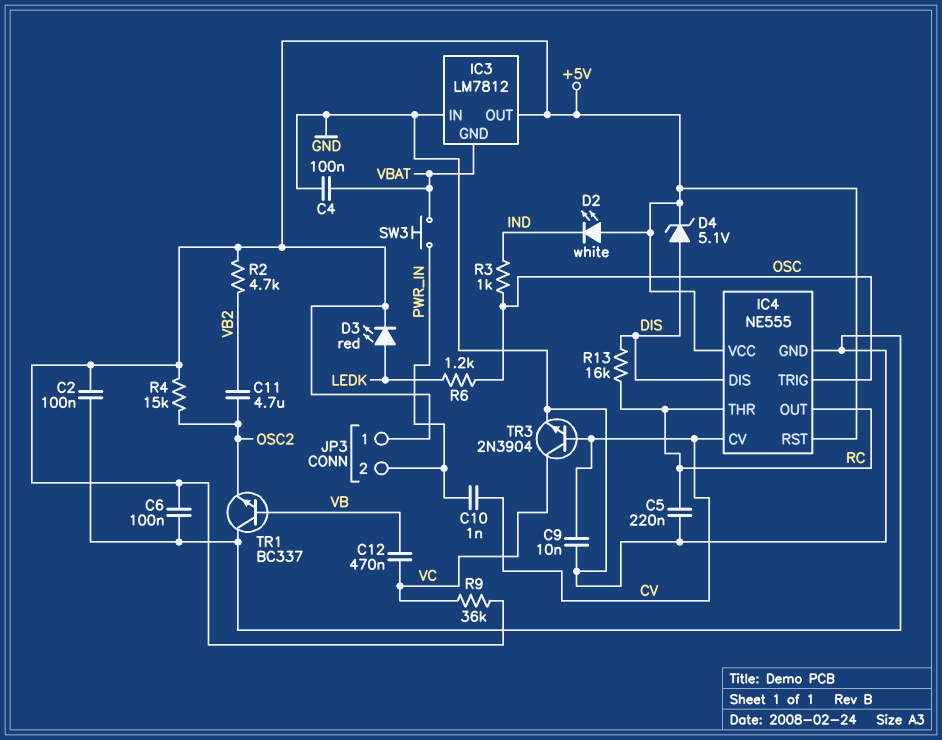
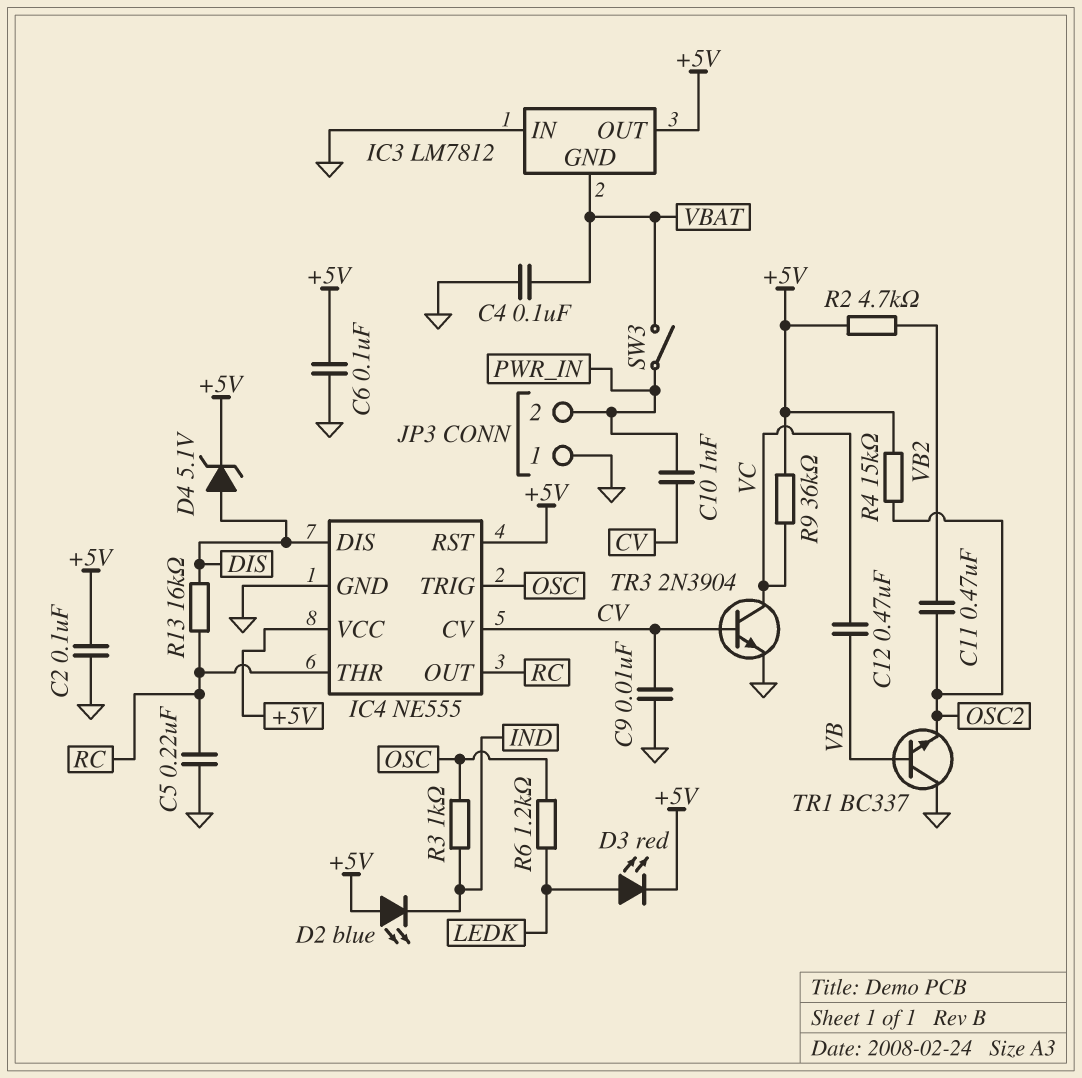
C11: 4.7uF (OSC2, VB2) -> 470nF (OSC2, VB2)
D2: LED white (A +5V, K IND) -> LED blue (A +5V, K IND)
JP3 pin 1: +5V -> GND
SW3: button (PWR_IN, VBAT) -> switch (PWR_IN, VBAT)

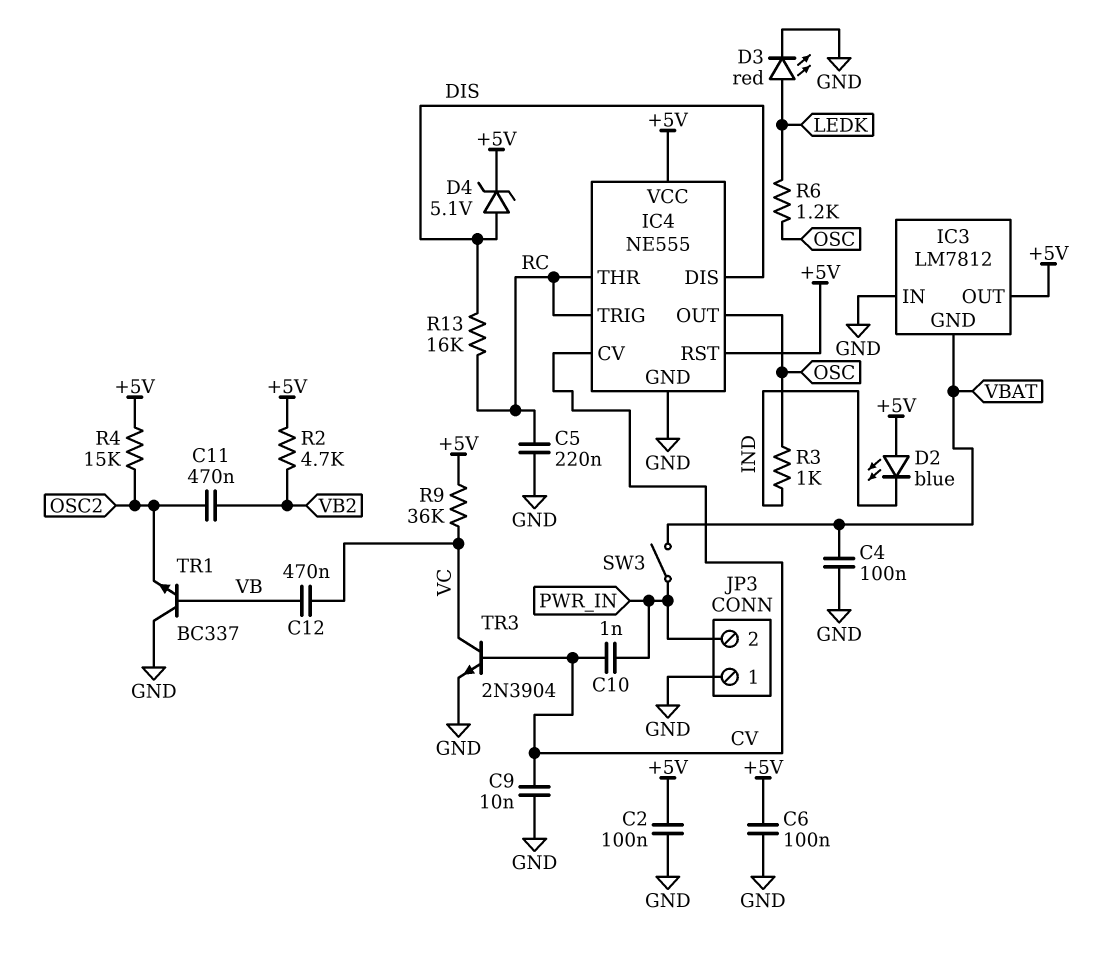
D3: LED red (A LEDK, K +5V) -> LED red (A LEDK, K GND)
IC4 pin OUT: RC -> OSC
IC4 pin TRIG: OSC -> RC

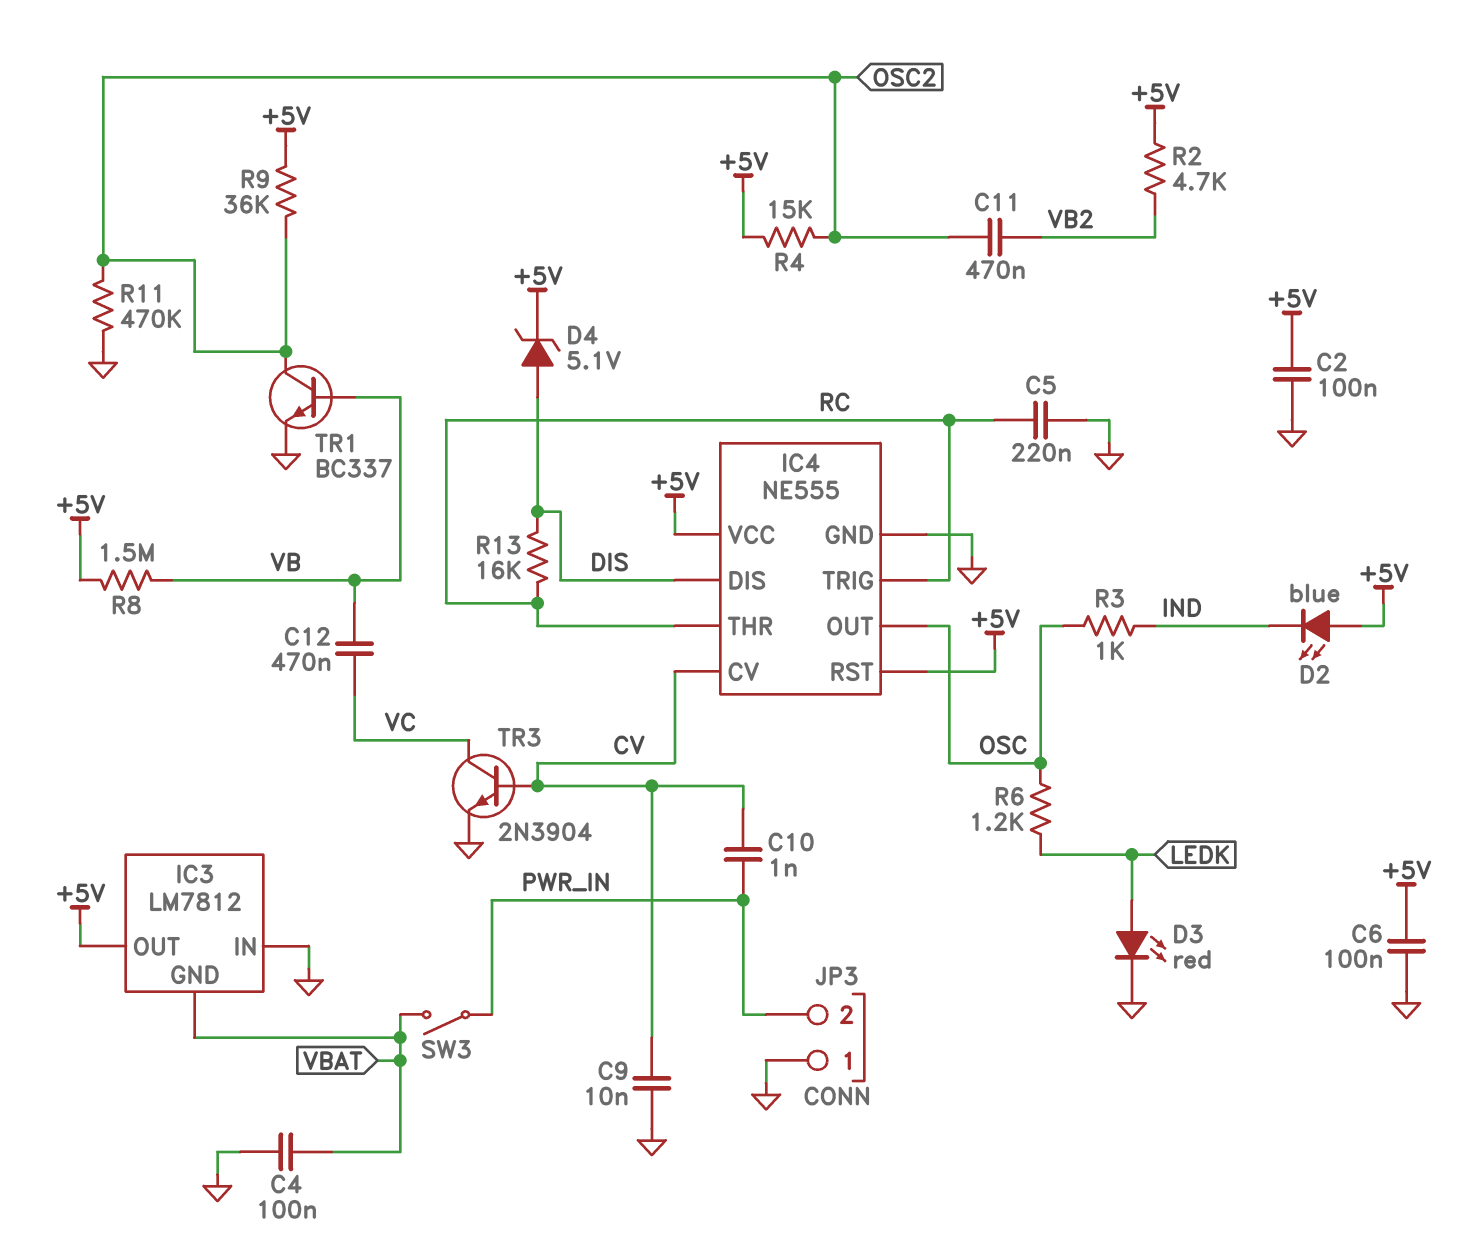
R8: none -> 1.5M (+5V, VB)
R9: 36k (+5V, VC) -> 36k (+5V, OSC2)
R11: none -> 470k (GND, OSC2)
TR1: NPN BC337 (B VB, C GND, E OSC2) -> NPN BC337 (B VB, C OSC2, E GND)

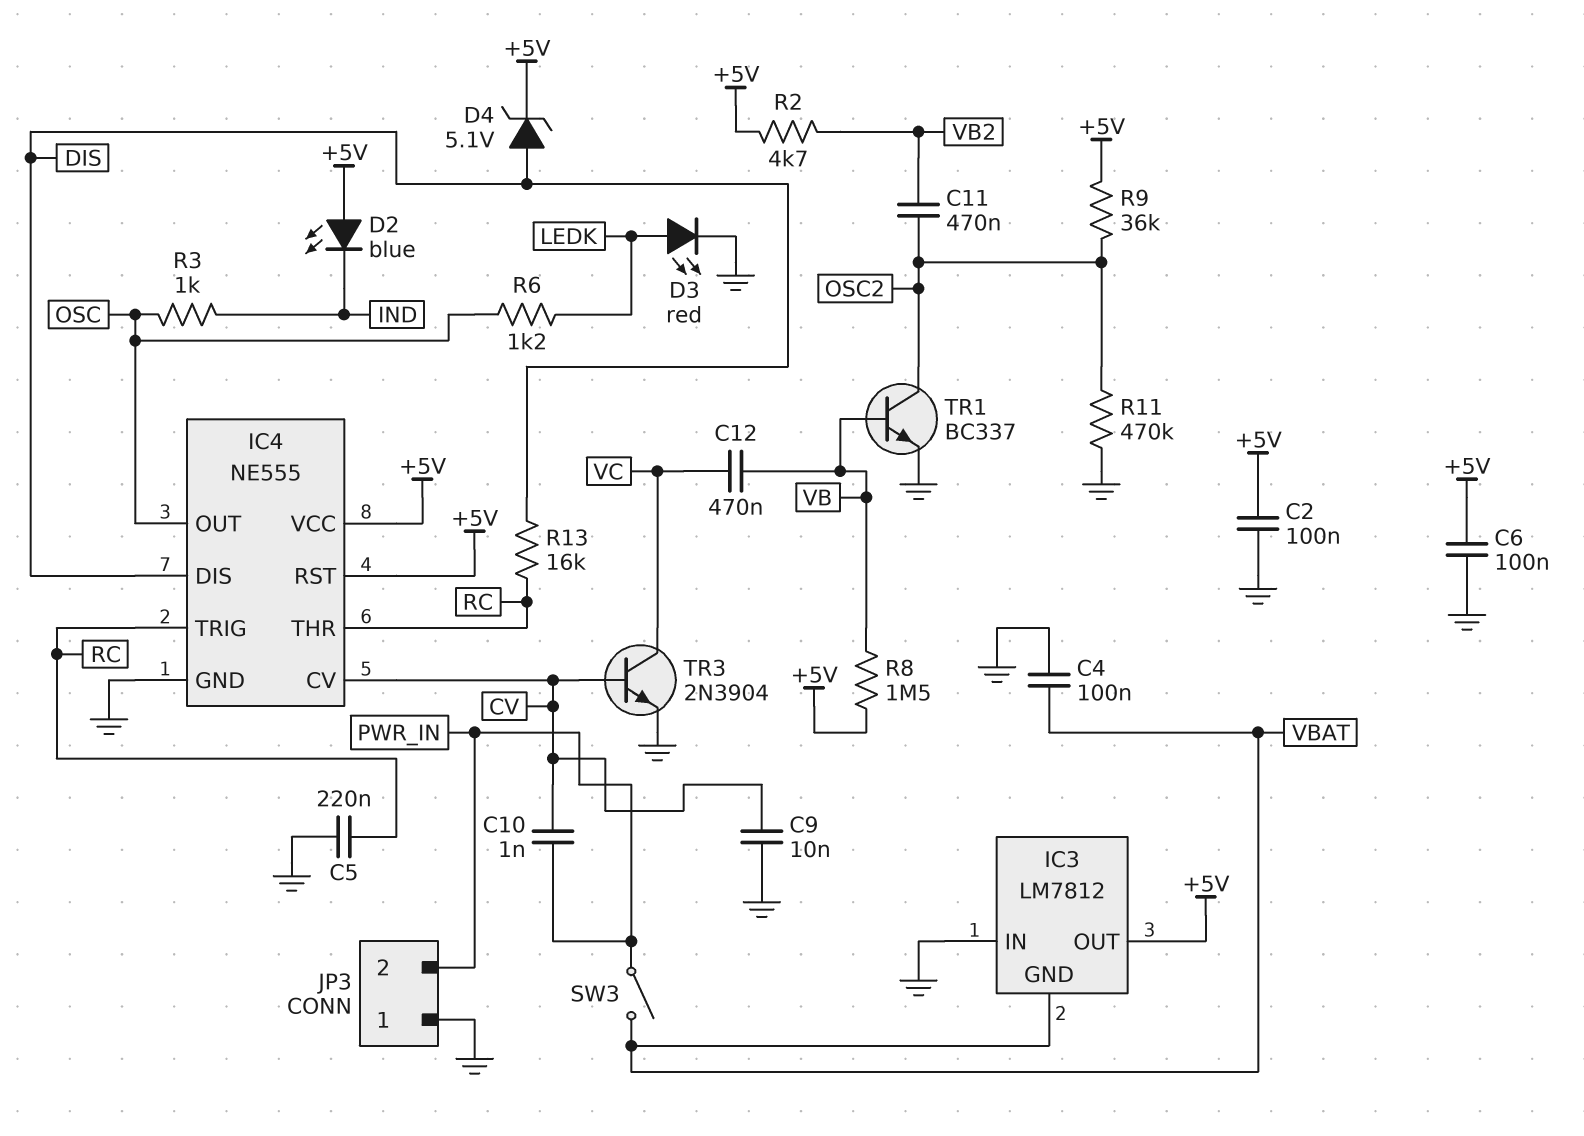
R4: 15k (+5V, OSC2) -> none

